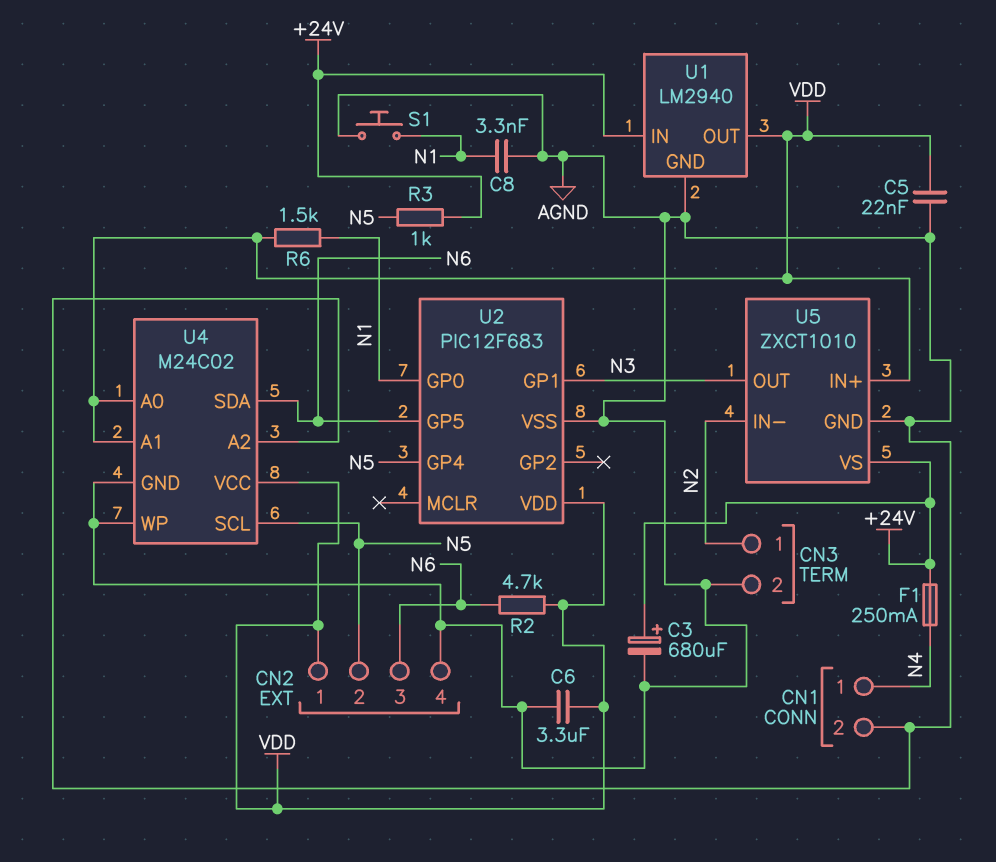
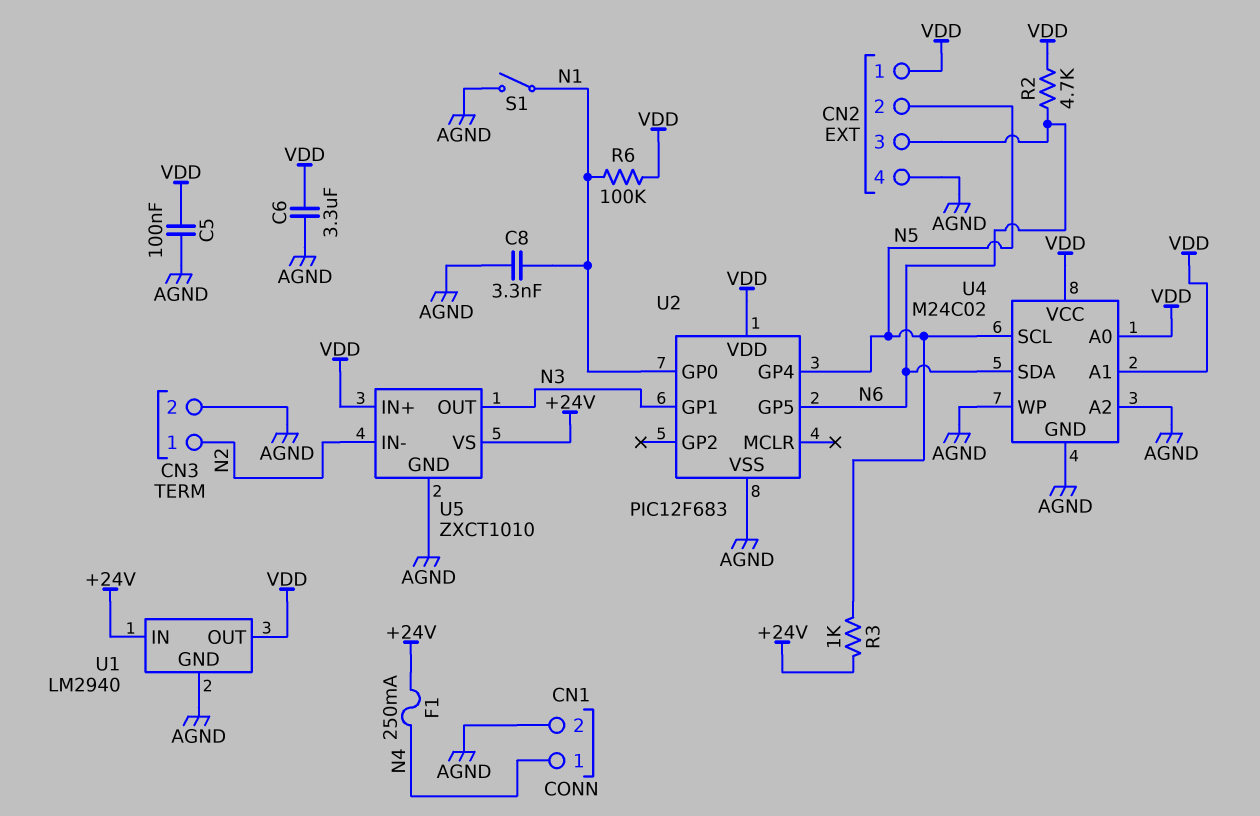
C3: 680uF (plus +24V, minus AGND) -> none
C5: 22nF (AGND, VDD) -> 100nF (AGND, VDD)
R6: 1.5k (N1, VDD) -> 100k (N1, VDD)
S1: button (AGND, N1) -> switch (AGND, N1)

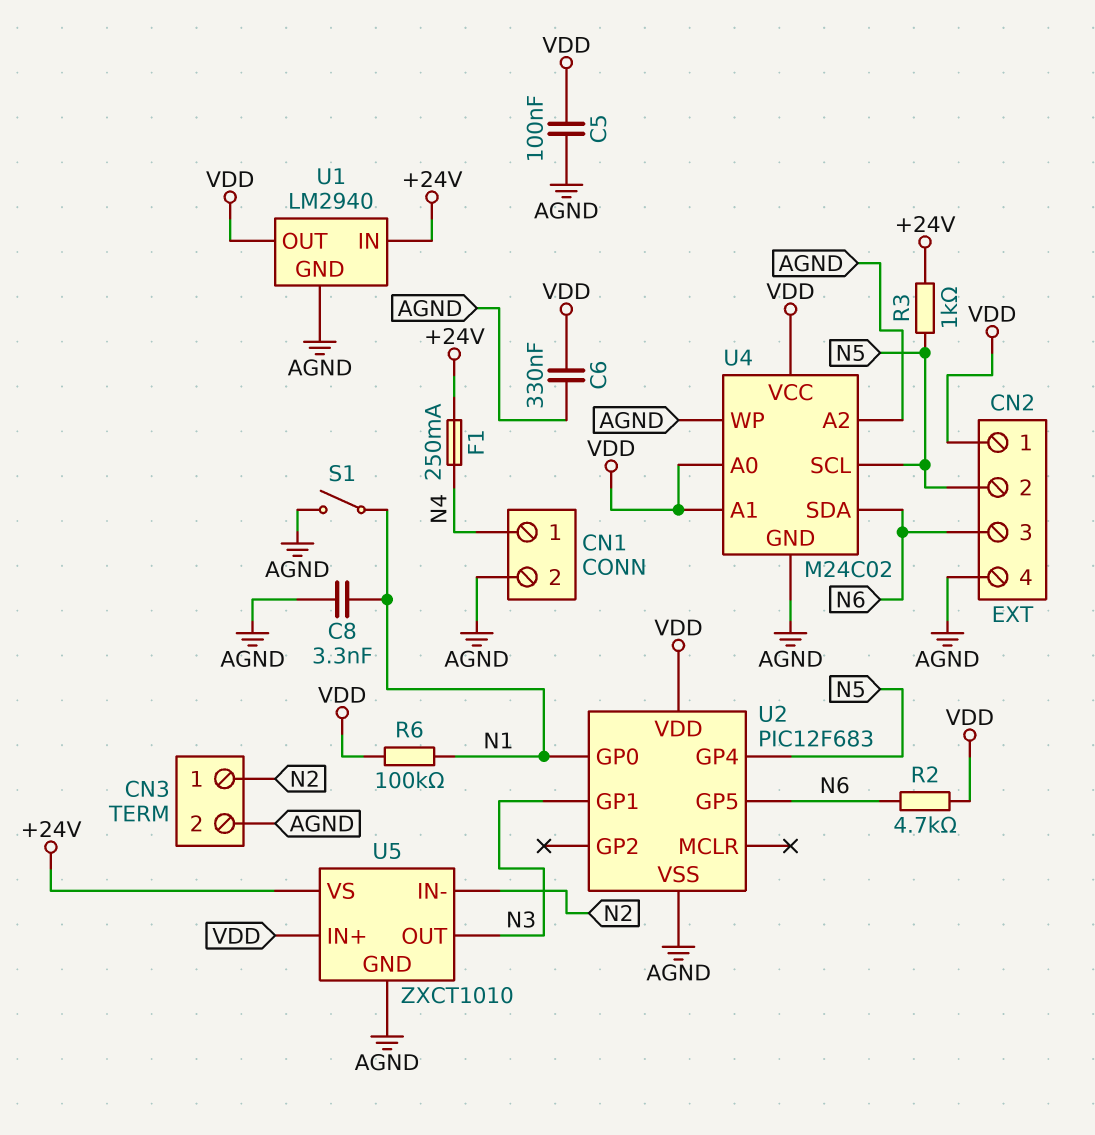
C6: 3.3uF (AGND, VDD) -> 330nF (AGND, VDD)

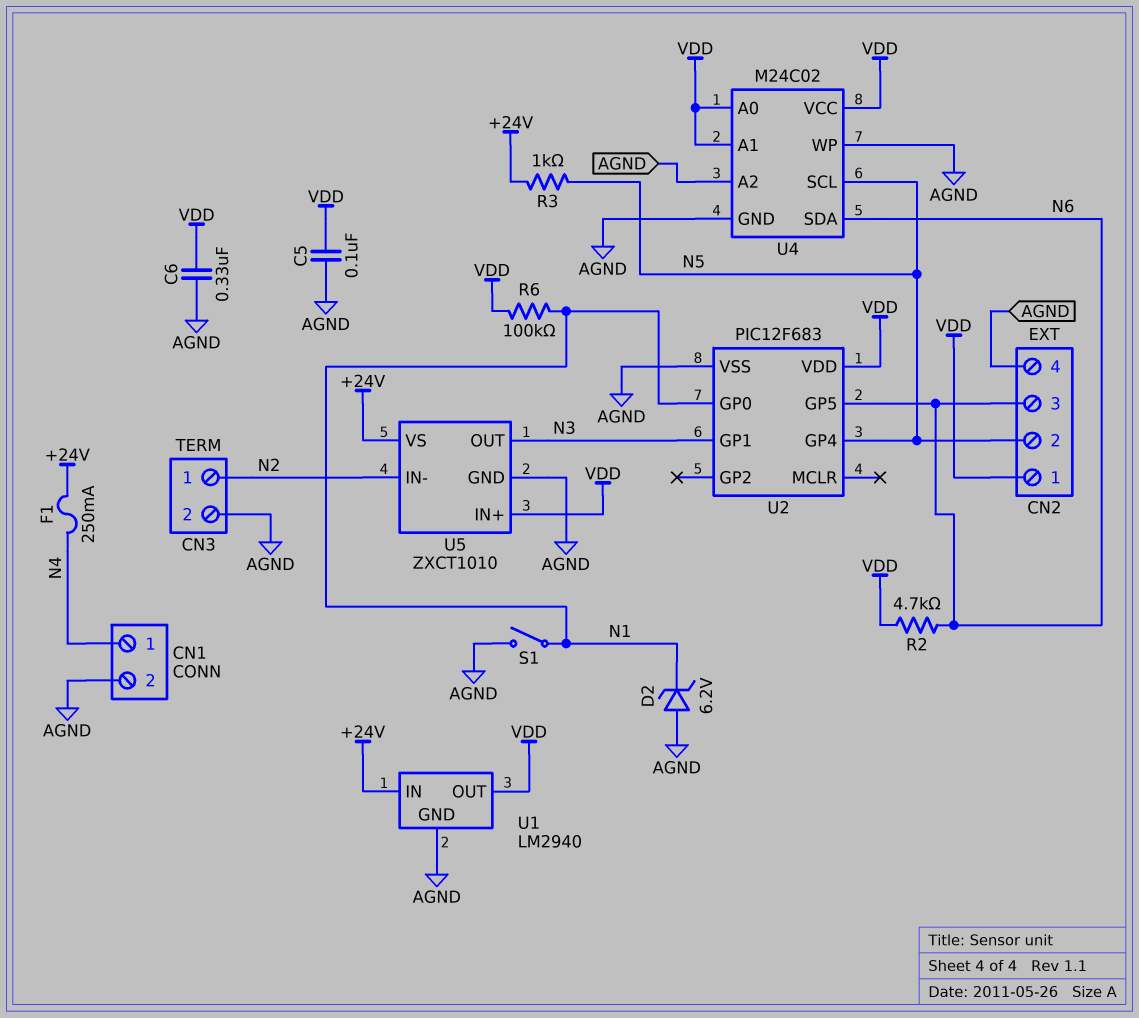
C8: 3.3nF (AGND, N1) -> none
D2: none -> zener 6.2V (A AGND, K N1)

